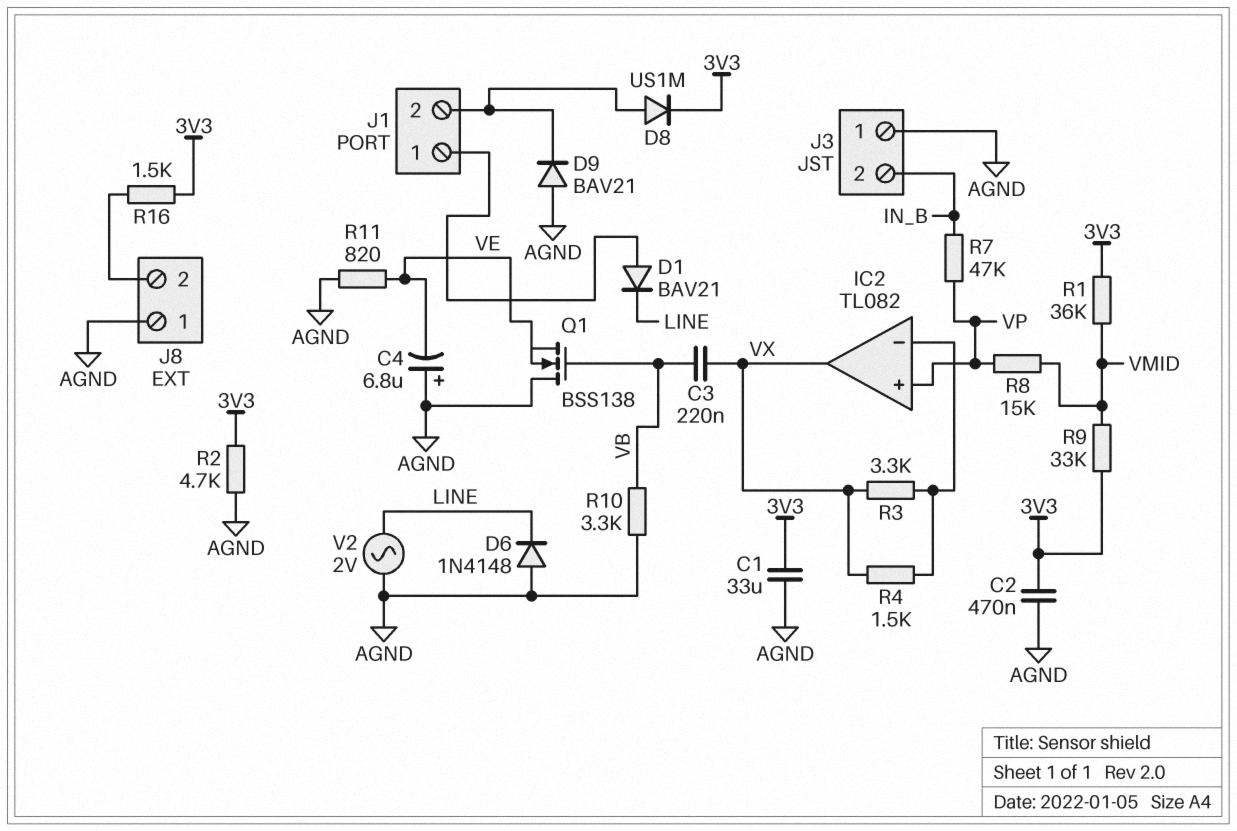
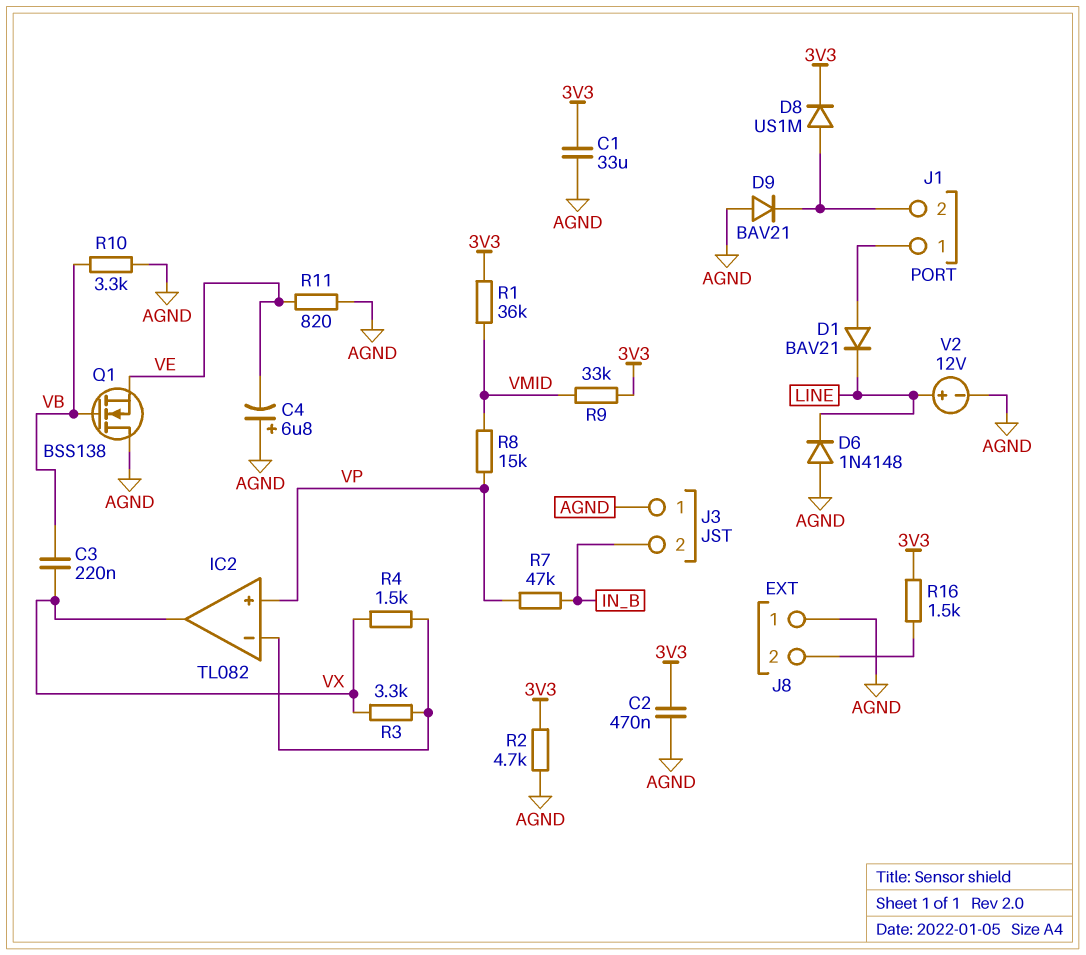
V2: AC 2V (AGND, LINE) -> 12V (plus LINE, minus AGND)

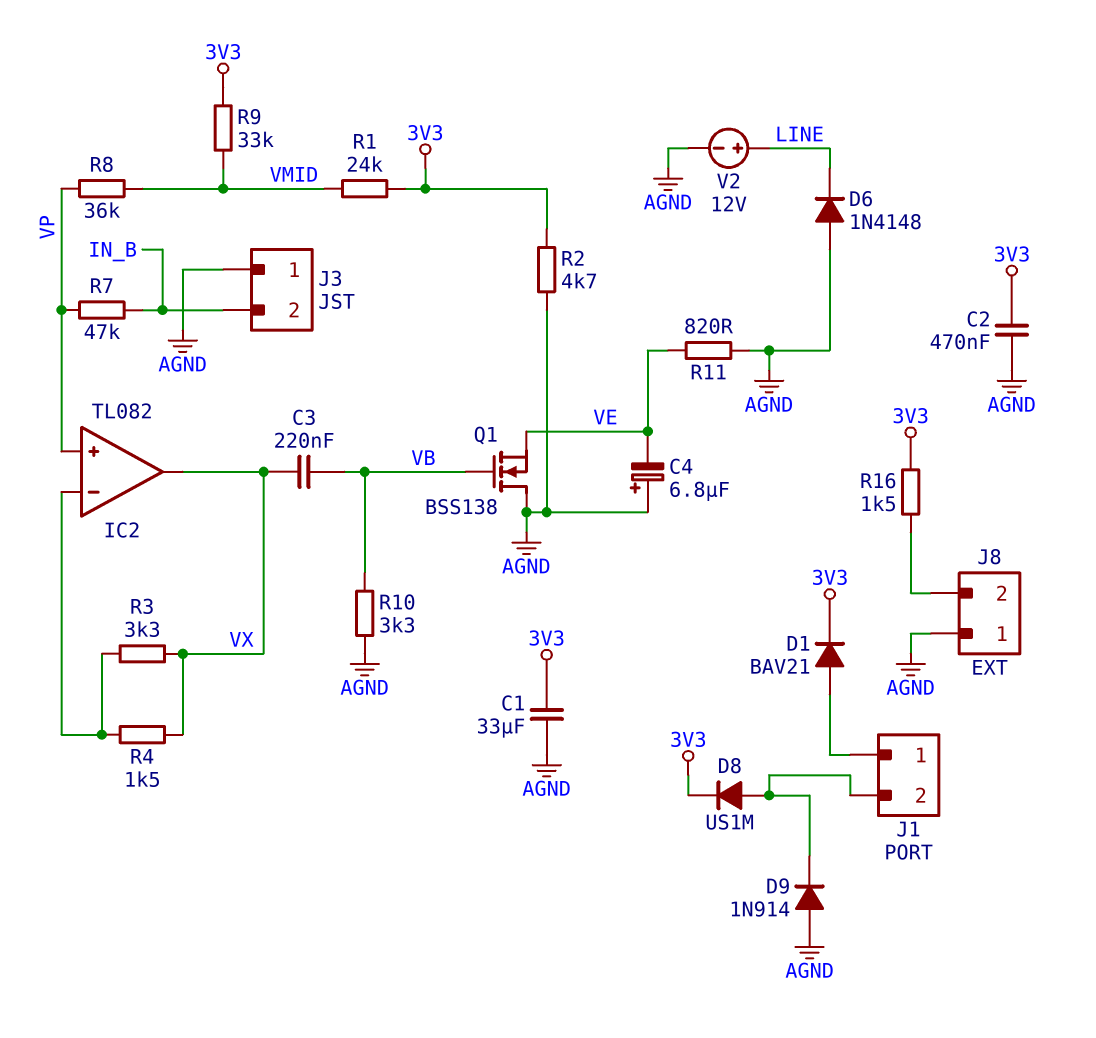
D1: diode BAV21 (A J1/1, K LINE) -> diode BAV21 (A J1/1, K 3V3)
D9: diode BAV21 (A AGND, K J1/2) -> diode 1N914 (A AGND, K J1/2)
R1: 36k (3V3, VMID) -> 24k (3V3, VMID)
R8: 15k (VMID, VP) -> 36k (VMID, VP)

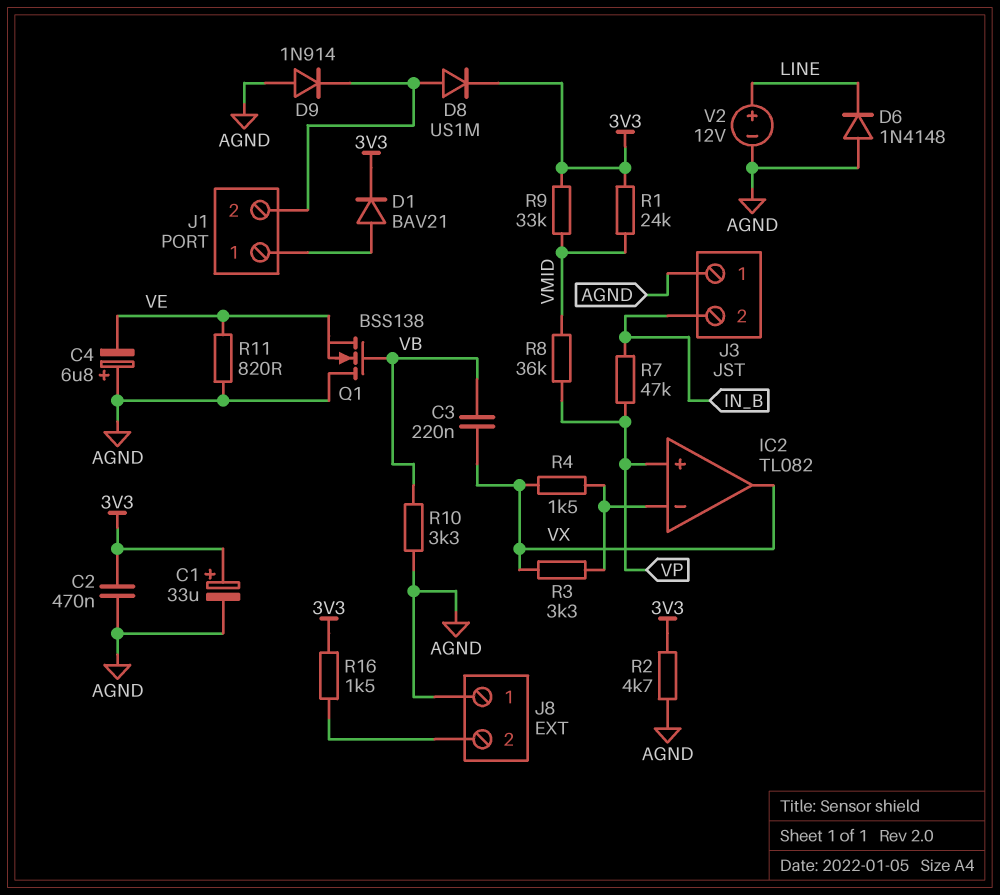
C1: 33uF (3V3, AGND) -> 33uF (plus 3V3, minus AGND)

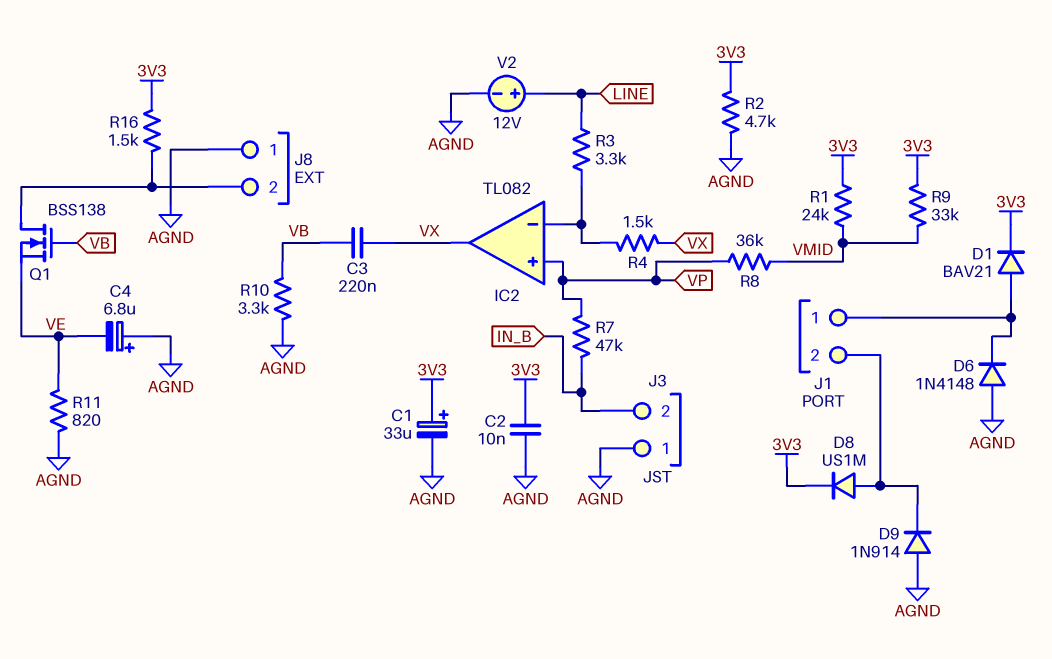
C2: 470nF (3V3, AGND) -> 10nF (3V3, AGND)
D6: diode 1N4148 (A AGND, K LINE) -> diode 1N4148 (A AGND, K J1/1)
Q1: NMOS BSS138 (G VB, D AGND, S VE) -> NMOS BSS138 (G VB, D J8/2, S VE)
R3: 3.3k (IC2/in-, VX) -> 3.3k (IC2/in-, LINE)

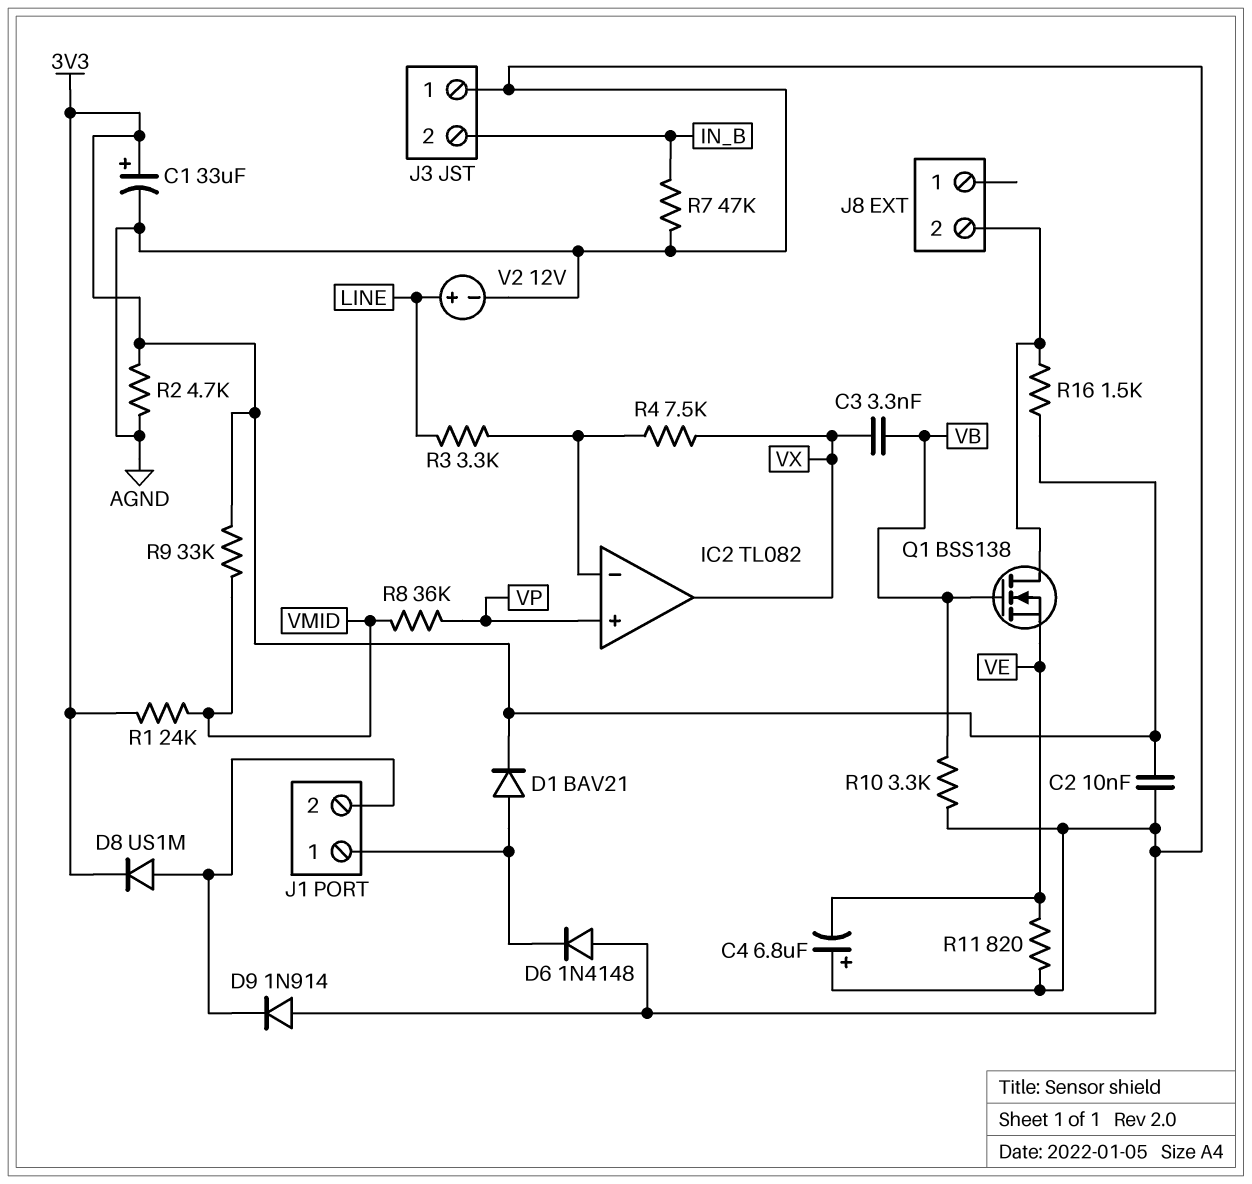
C3: 220nF (VB, VX) -> 3.3nF (VB, VX)
J8 pin 1: AGND -> none
R4: 1.5k (IC2/in-, VX) -> 7.5k (IC2/in-, VX)
R7: 47k (IN_B, VP) -> 47k (AGND, IN_B)

